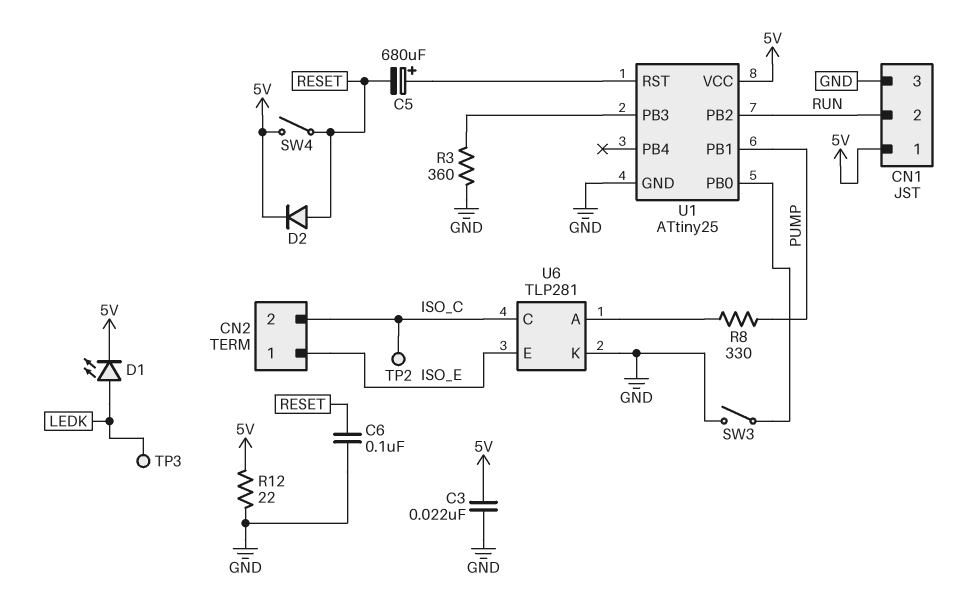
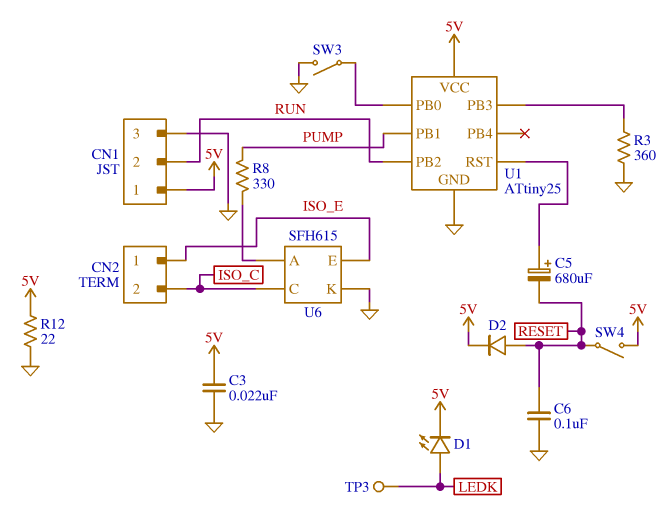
TP2: test point (ISO_C) -> none
U6: TLP281 -> SFH615

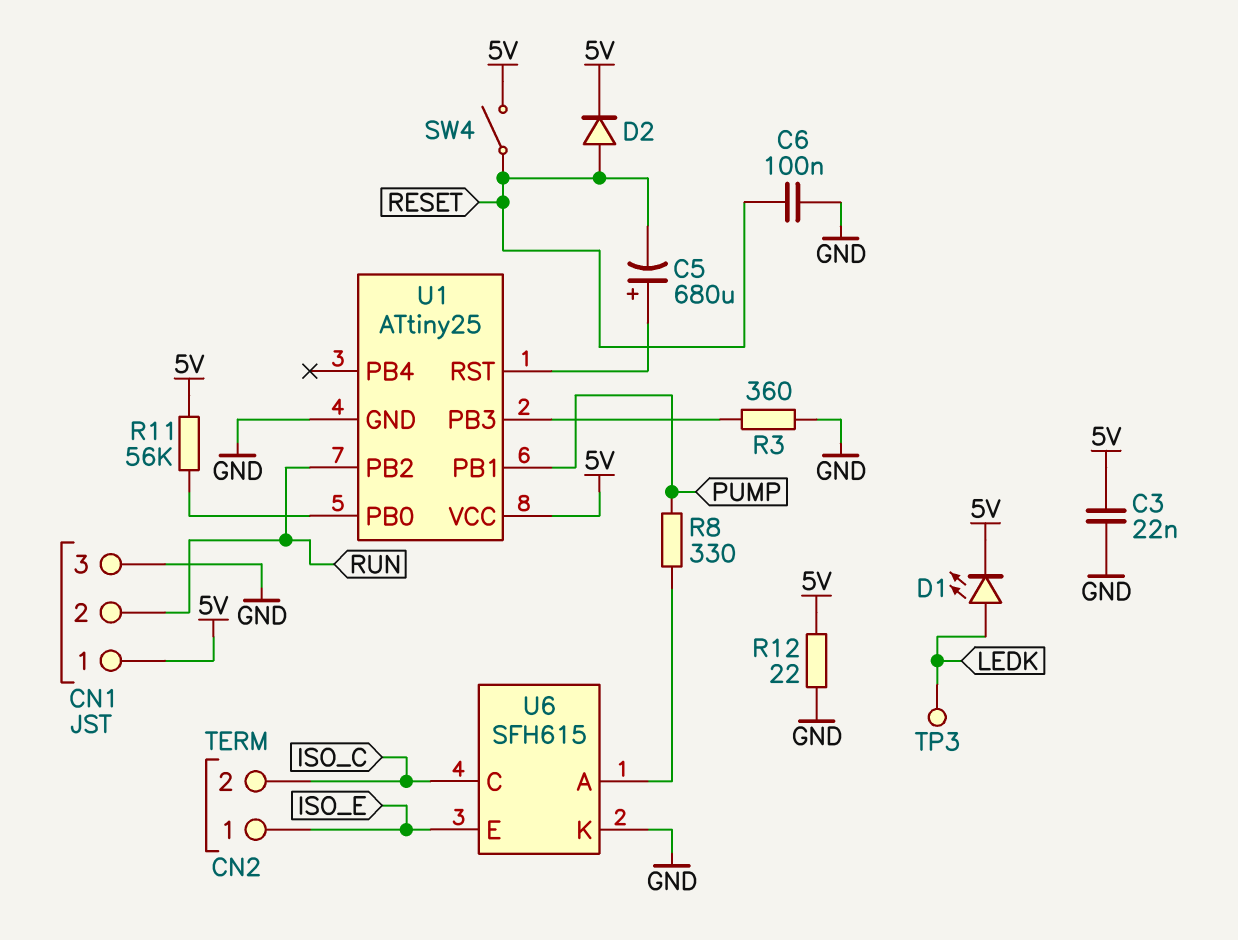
R11: none -> 56k (5V, U1/PB0)
SW3: switch (GND, U1/PB0) -> none

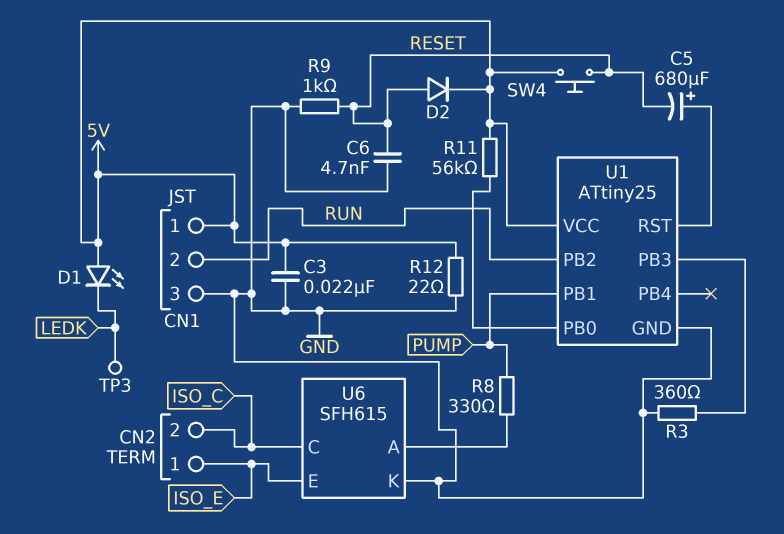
C6: 100nF (GND, RESET) -> 4.7nF (GND, RESET)
D1: LED (A LEDK, K 5V) -> LED (A 5V, K LEDK)
R9: none -> 1k (GND, RESET)
SW4: switch (5V, RESET) -> button (5V, RESET)

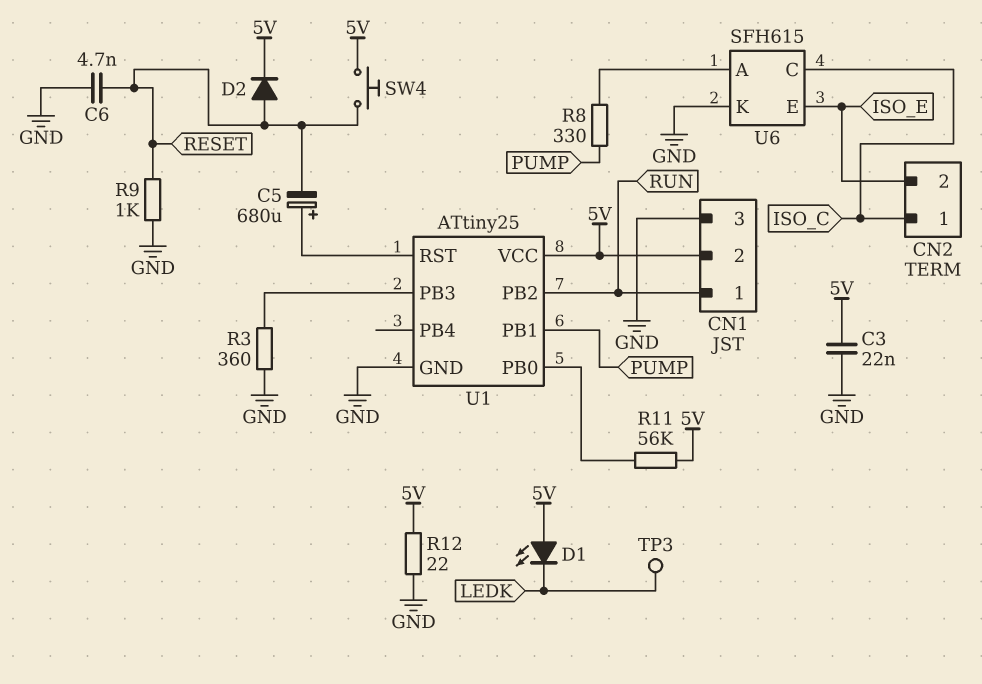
CN1 pin 1: 5V -> RUN
CN1 pin 2: RUN -> 5V
CN2 pin 1: ISO_E -> ISO_C
CN2 pin 2: ISO_C -> ISO_E

